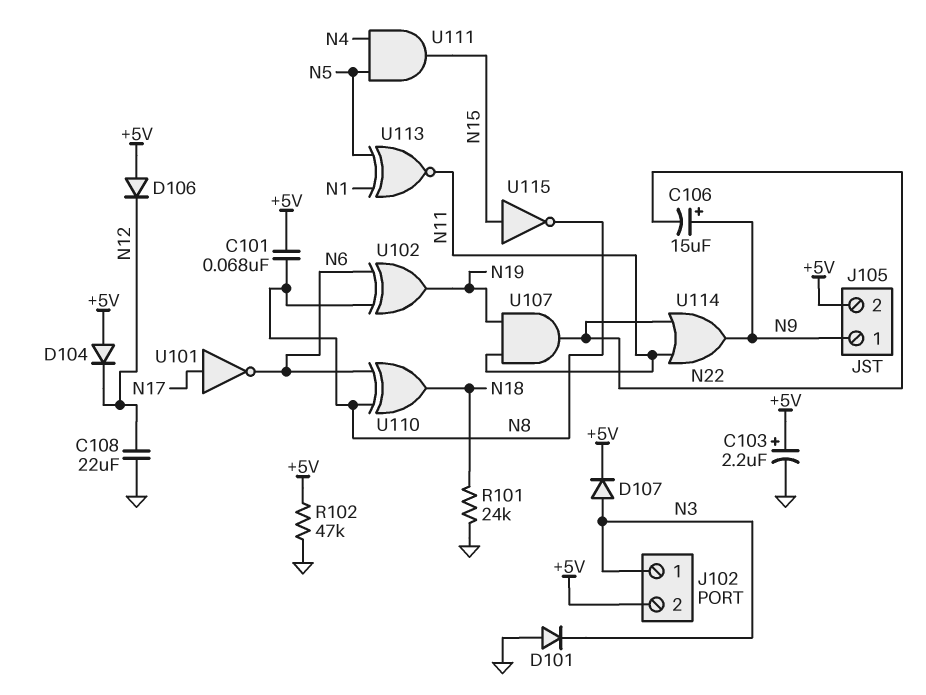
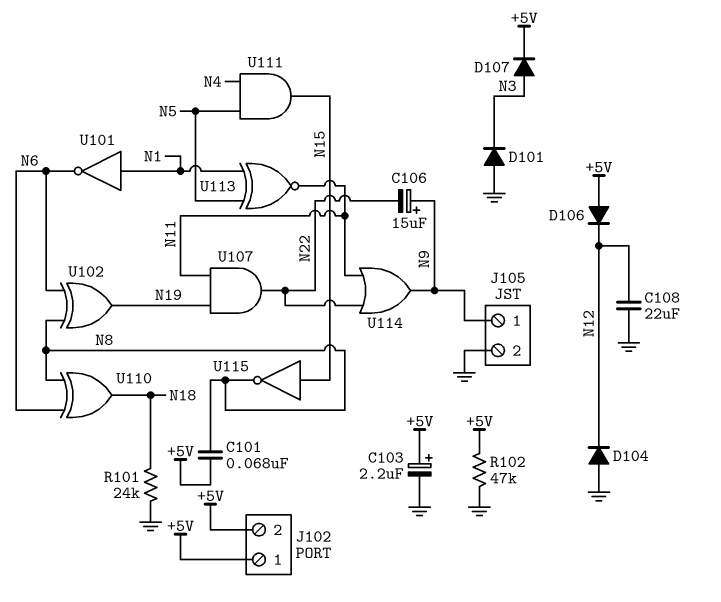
D104: diode (A +5V, K N12) -> diode (A GND, K N12)
J102 pin 1: N3 -> +5V
J105 pin 2: +5V -> GND
U101: NOT (in N17, out N6) -> NOT (in N1, out N6)

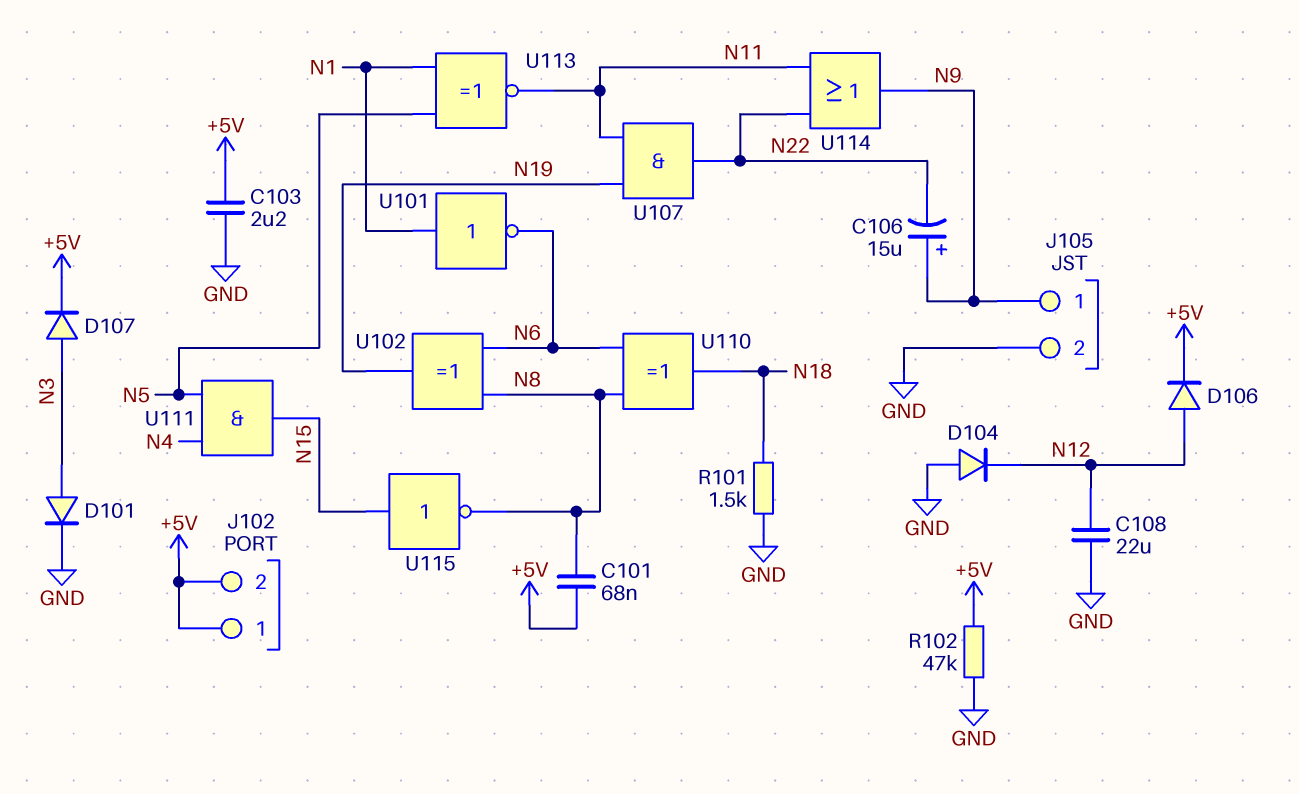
C103: 2.2uF (plus +5V, minus GND) -> 2.2uF (+5V, GND)
D101: diode (A GND, K N3) -> diode (A N3, K GND)
D106: diode (A +5V, K N12) -> diode (A N12, K +5V)
R101: 24k (GND, N18) -> 1.5k (GND, N18)

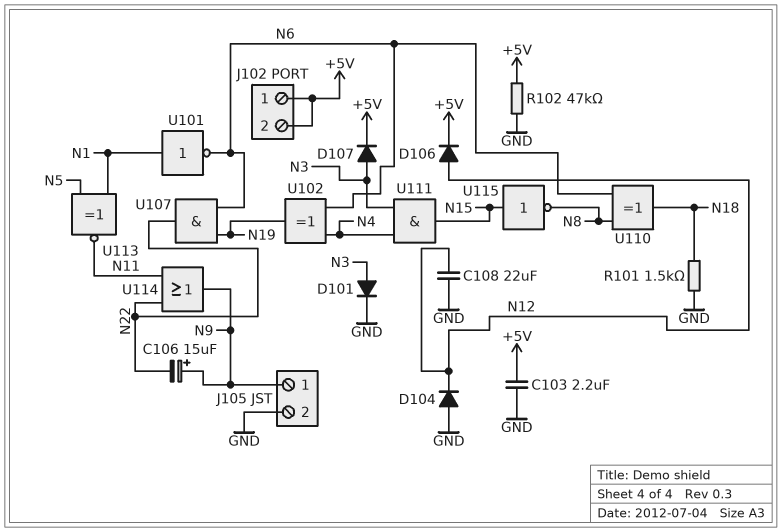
C101: 68nF (+5V, N8) -> none
U102: XOR (in N6, in N8, out N19) -> XOR (in N4, in N6, out N19)
U107: AND (in N11, in N19, out N22) -> AND (in N6, in N19, out N22)
U111: AND (in N4, in N5, out N15) -> AND (in N3, in N4, out N15)

